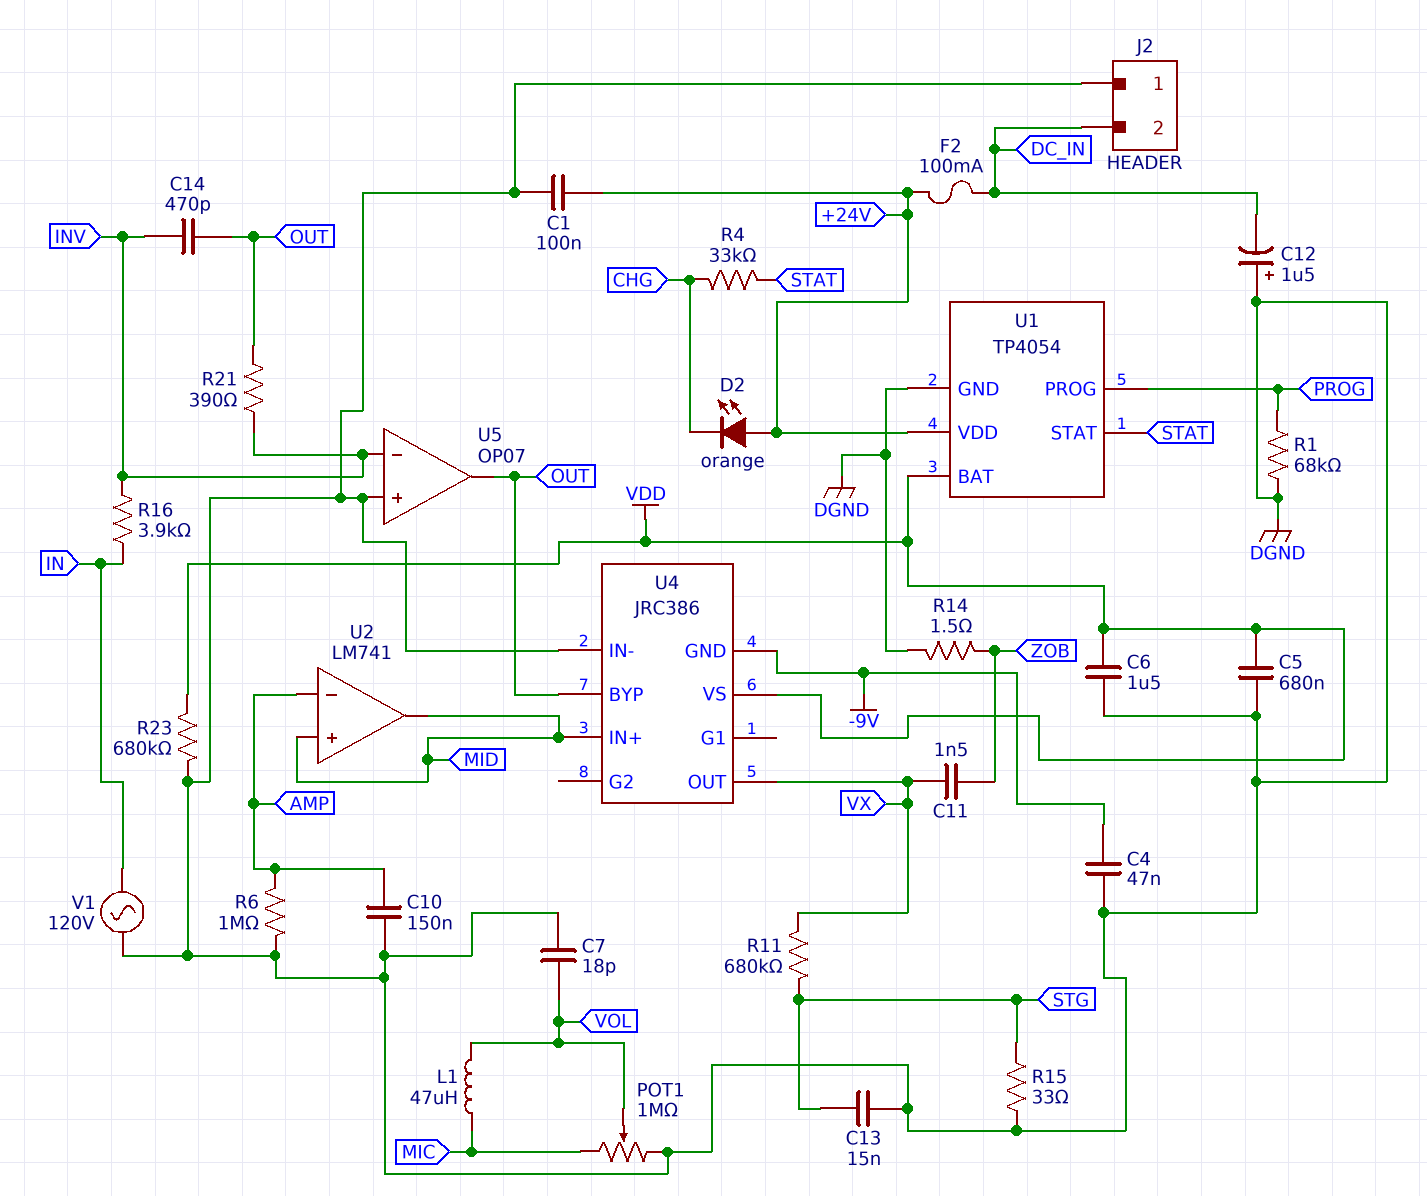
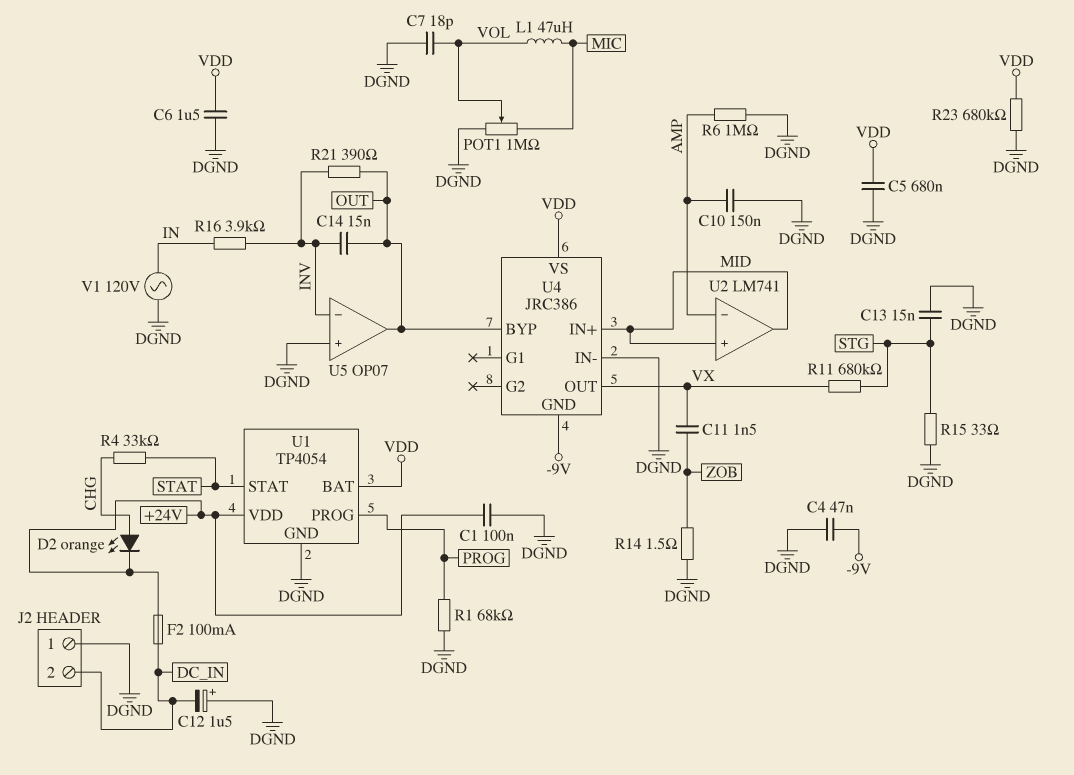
C14: 470pF (INV, OUT) -> 15nF (INV, OUT)
D2: LED orange (A +24V, K CHG) -> LED orange (A CHG, K +24V)

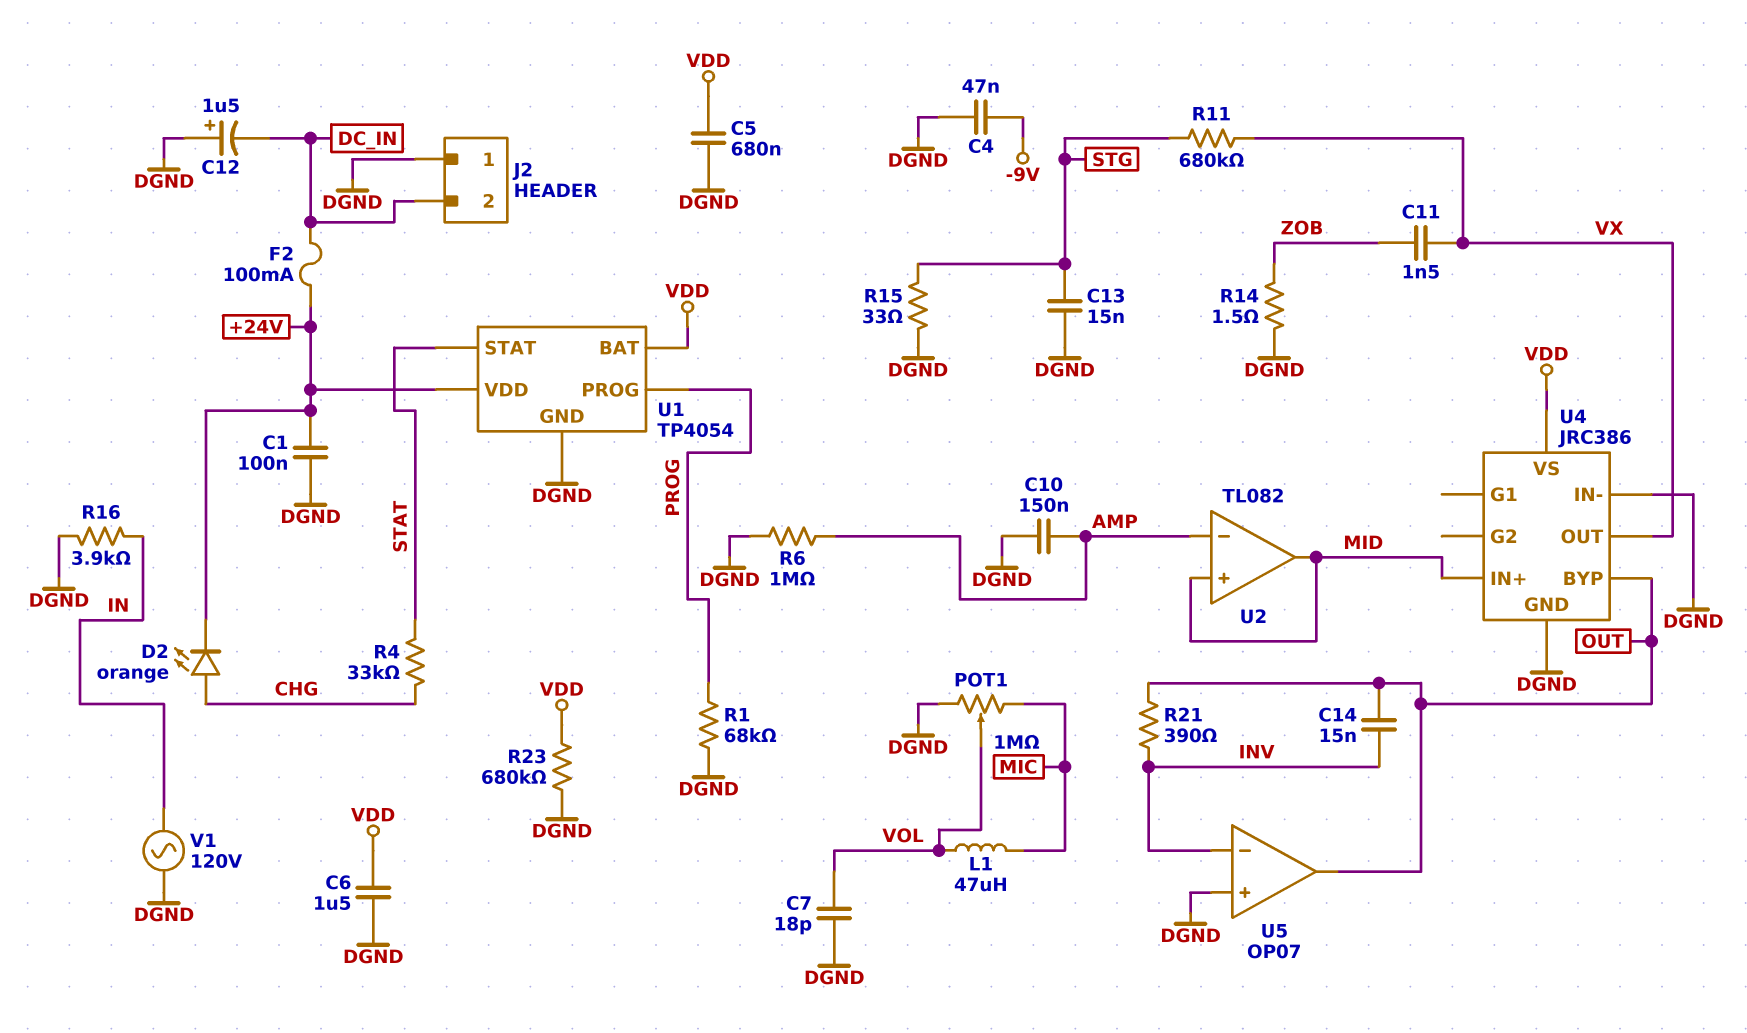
R16: 3.9k (IN, INV) -> 3.9k (DGND, IN)
U2: LM741 -> TL082
U4 pin GND: -9V -> DGND

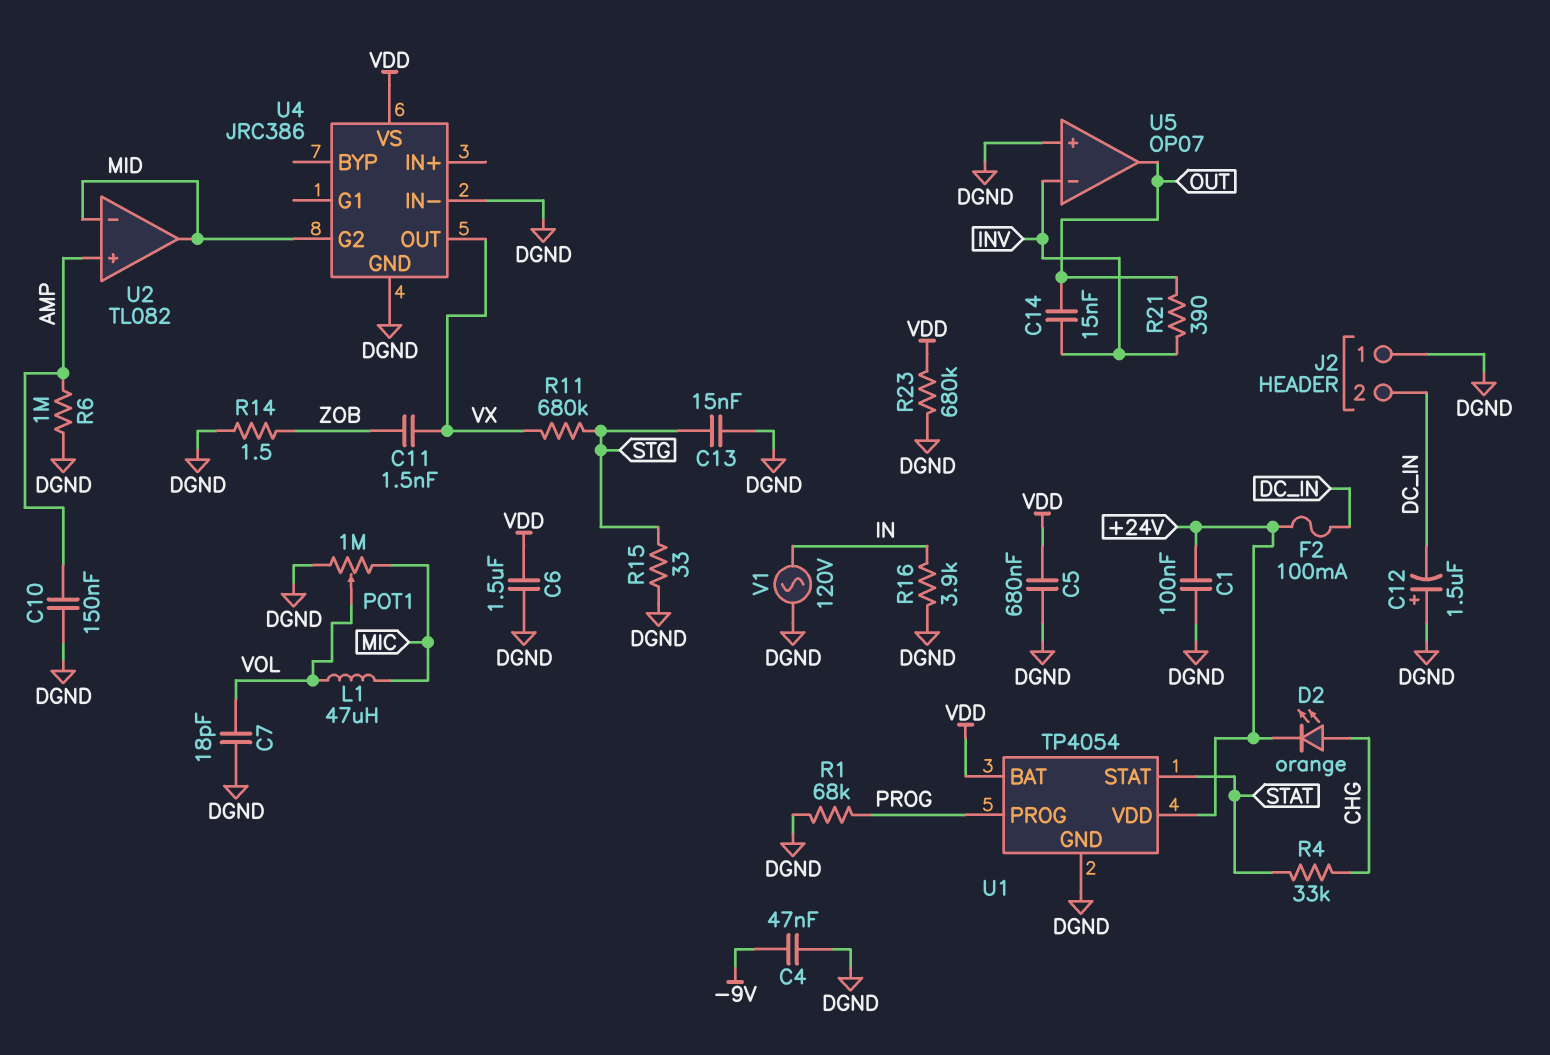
U2 pin in+: MID -> AMP
U2 pin in-: AMP -> MID
U4 pin BYP: OUT -> none
U4 pin G2: none -> MID
U4 pin IN+: MID -> none

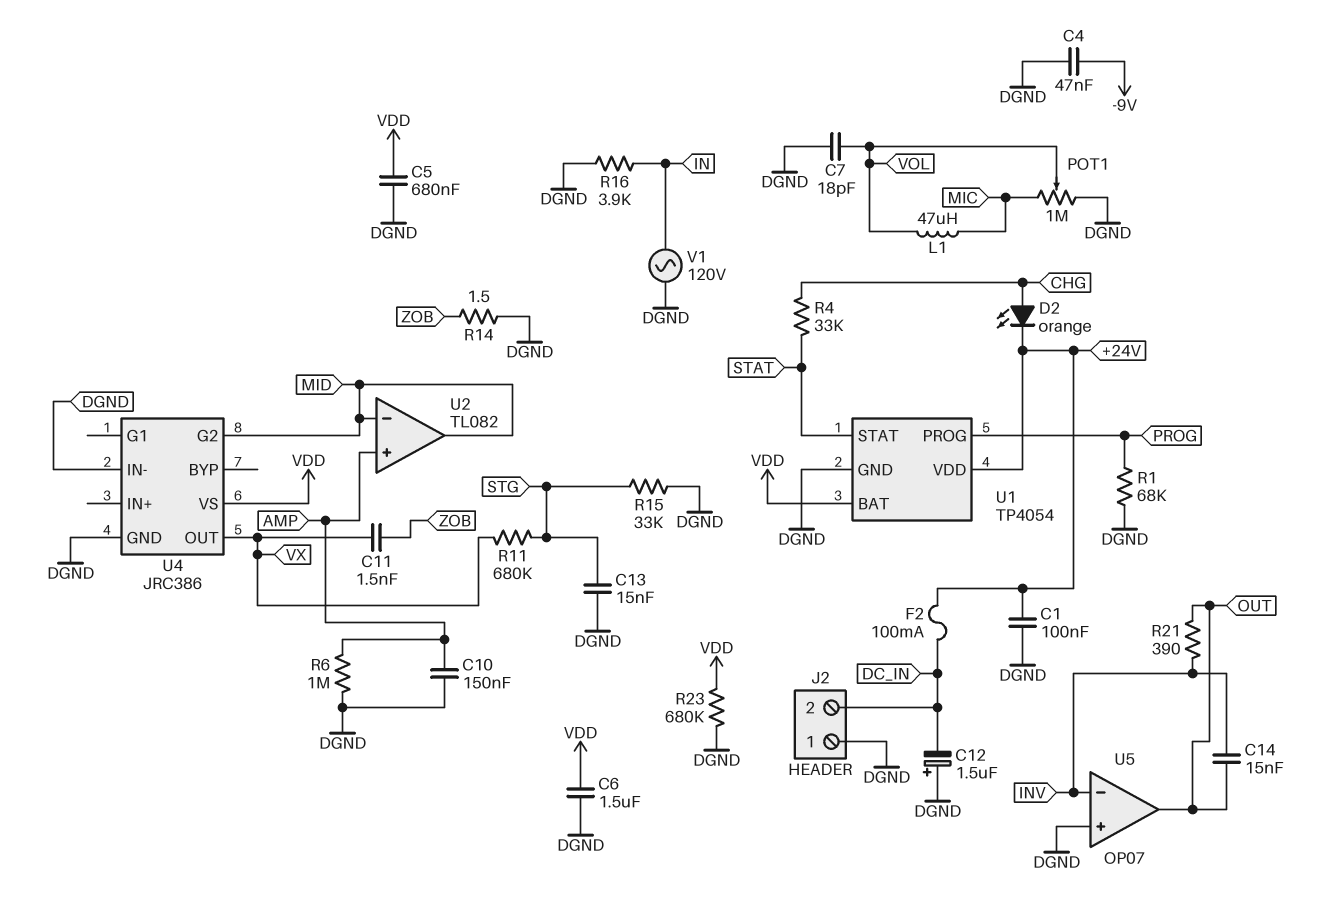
R15: 33 (DGND, STG) -> 33k (DGND, STG)

